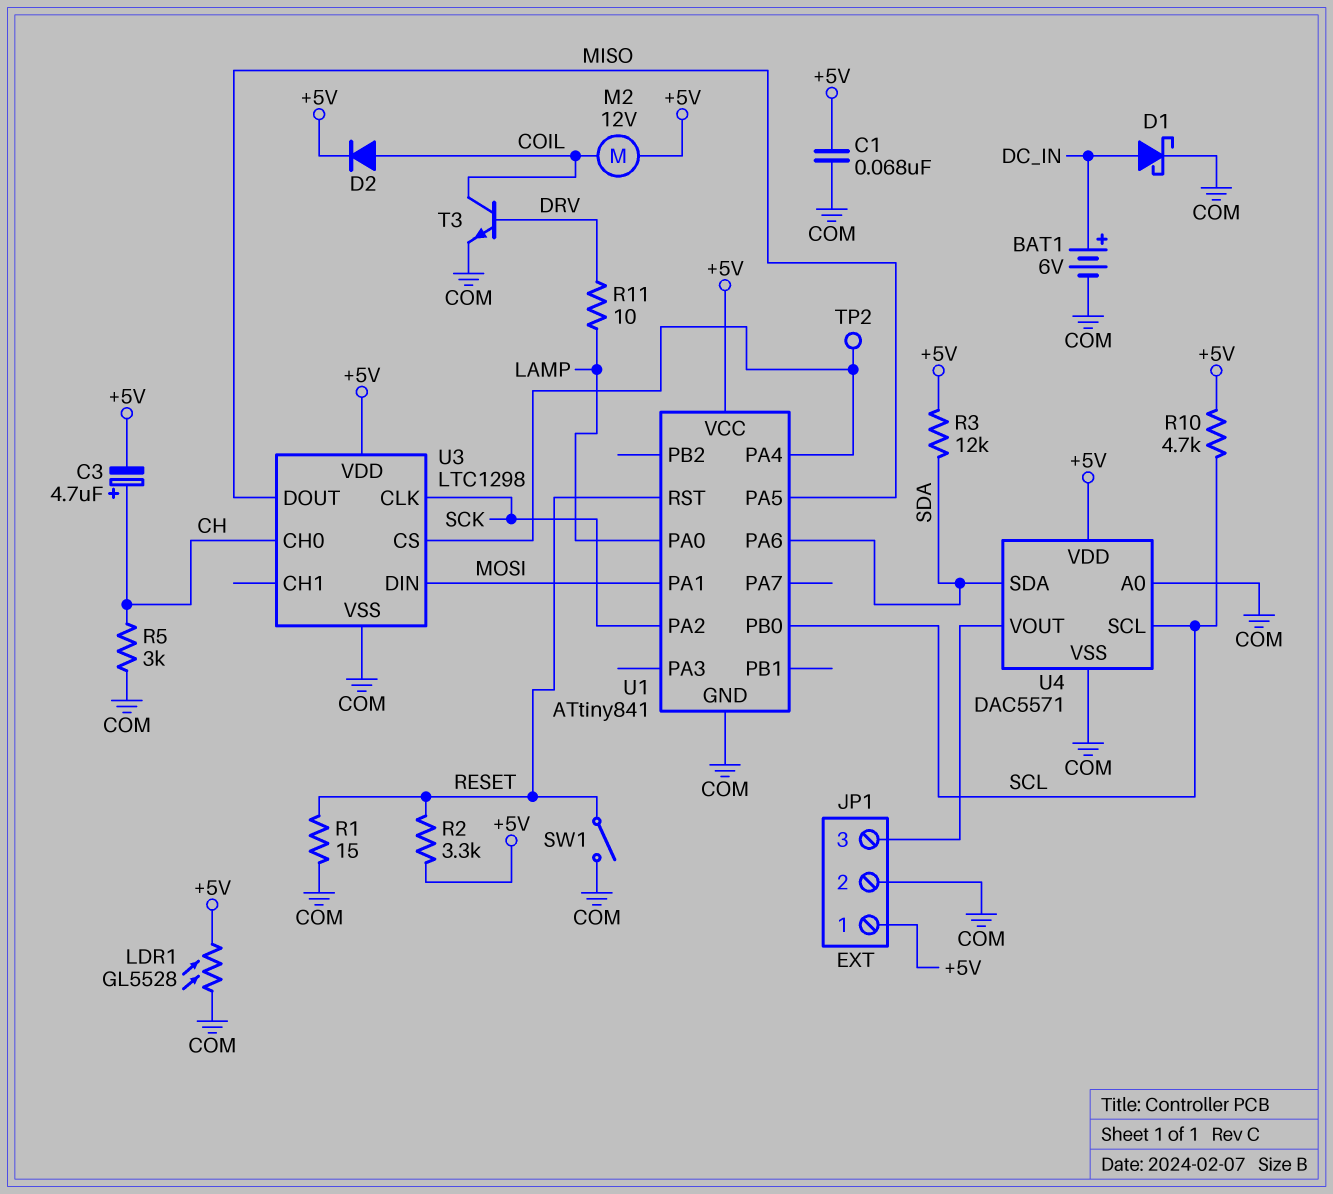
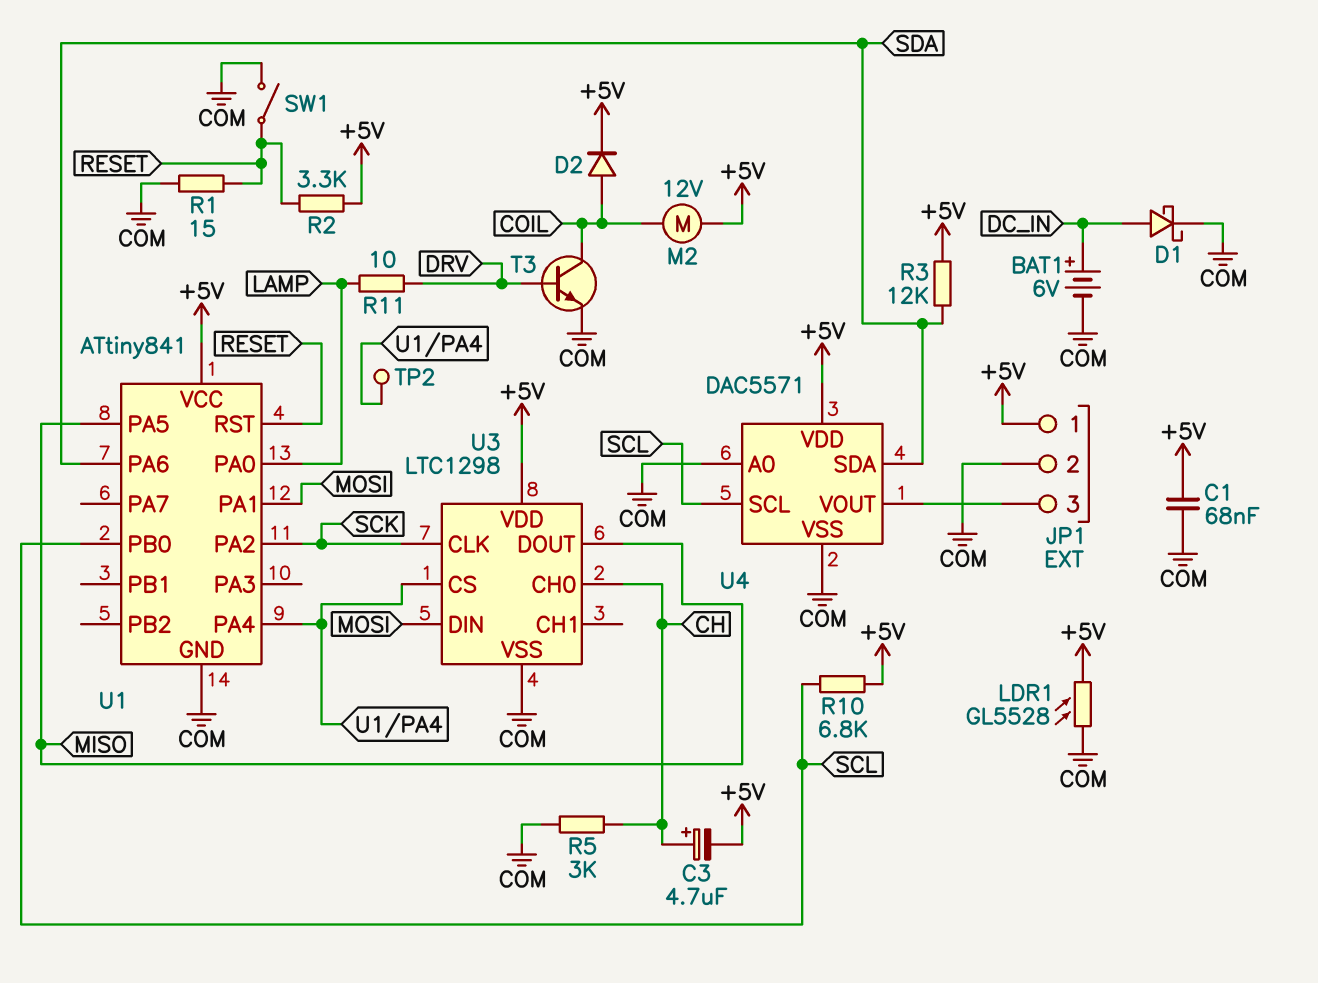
R10: 4.7k (+5V, SCL) -> 6.8k (+5V, SCL)

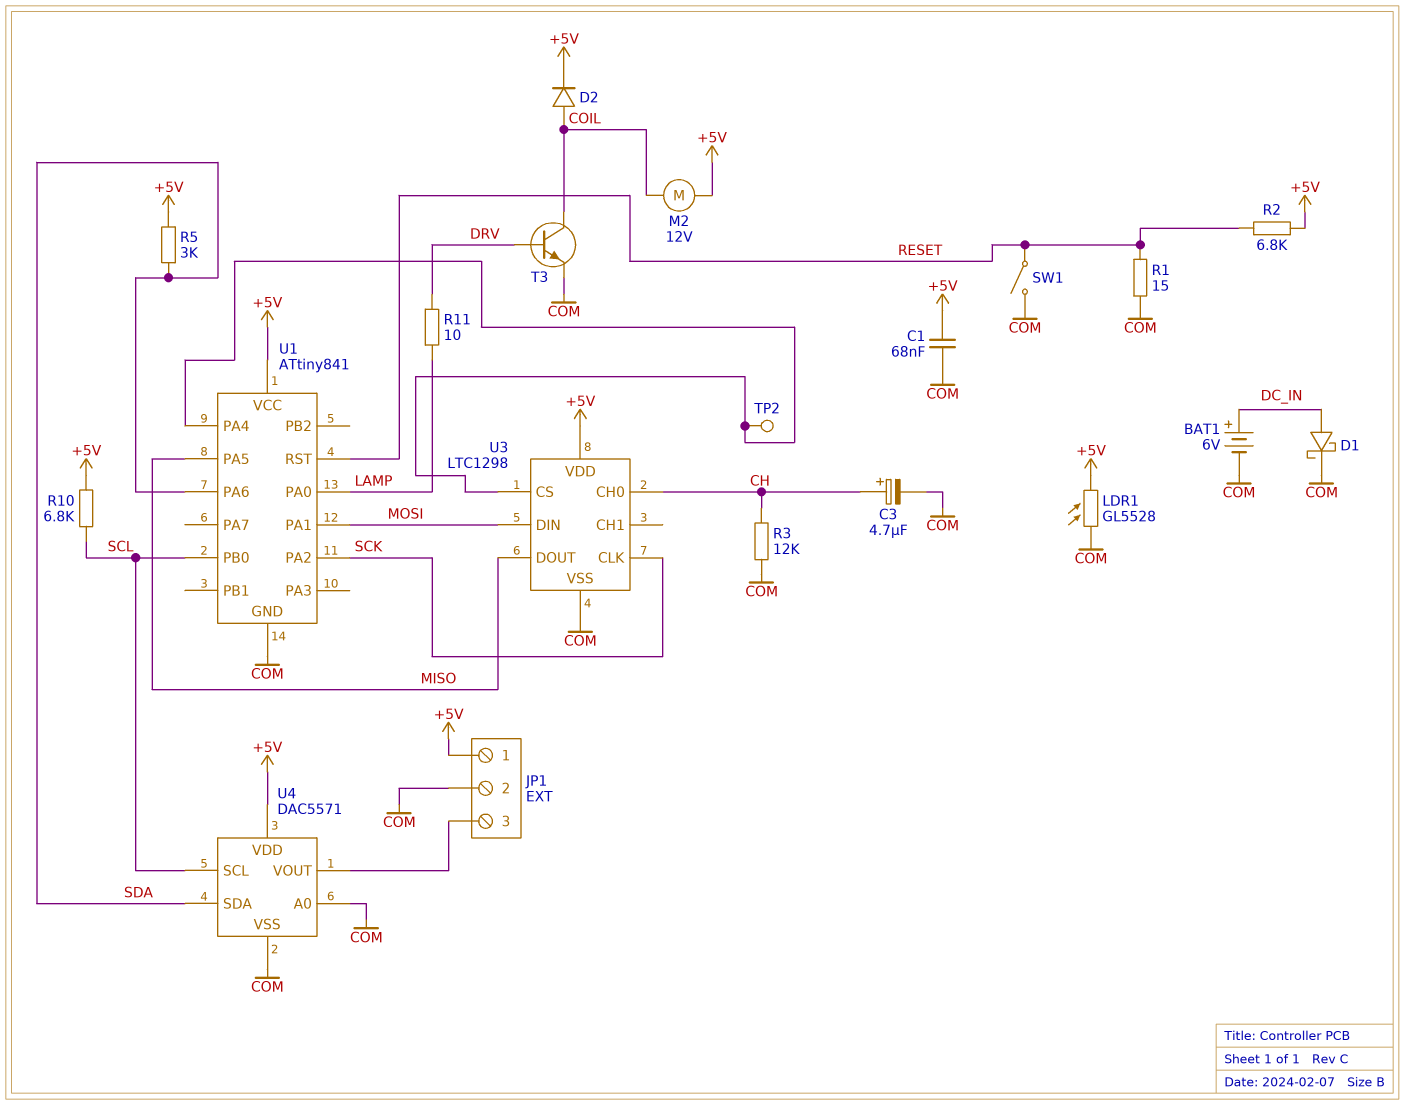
C3: 4.7uF (plus CH, minus +5V) -> 4.7uF (plus CH, minus COM)
R2: 3.3k (+5V, RESET) -> 6.8k (+5V, RESET)
R3: 12k (+5V, SDA) -> 12k (CH, COM)
R5: 3k (CH, COM) -> 3k (+5V, SDA)

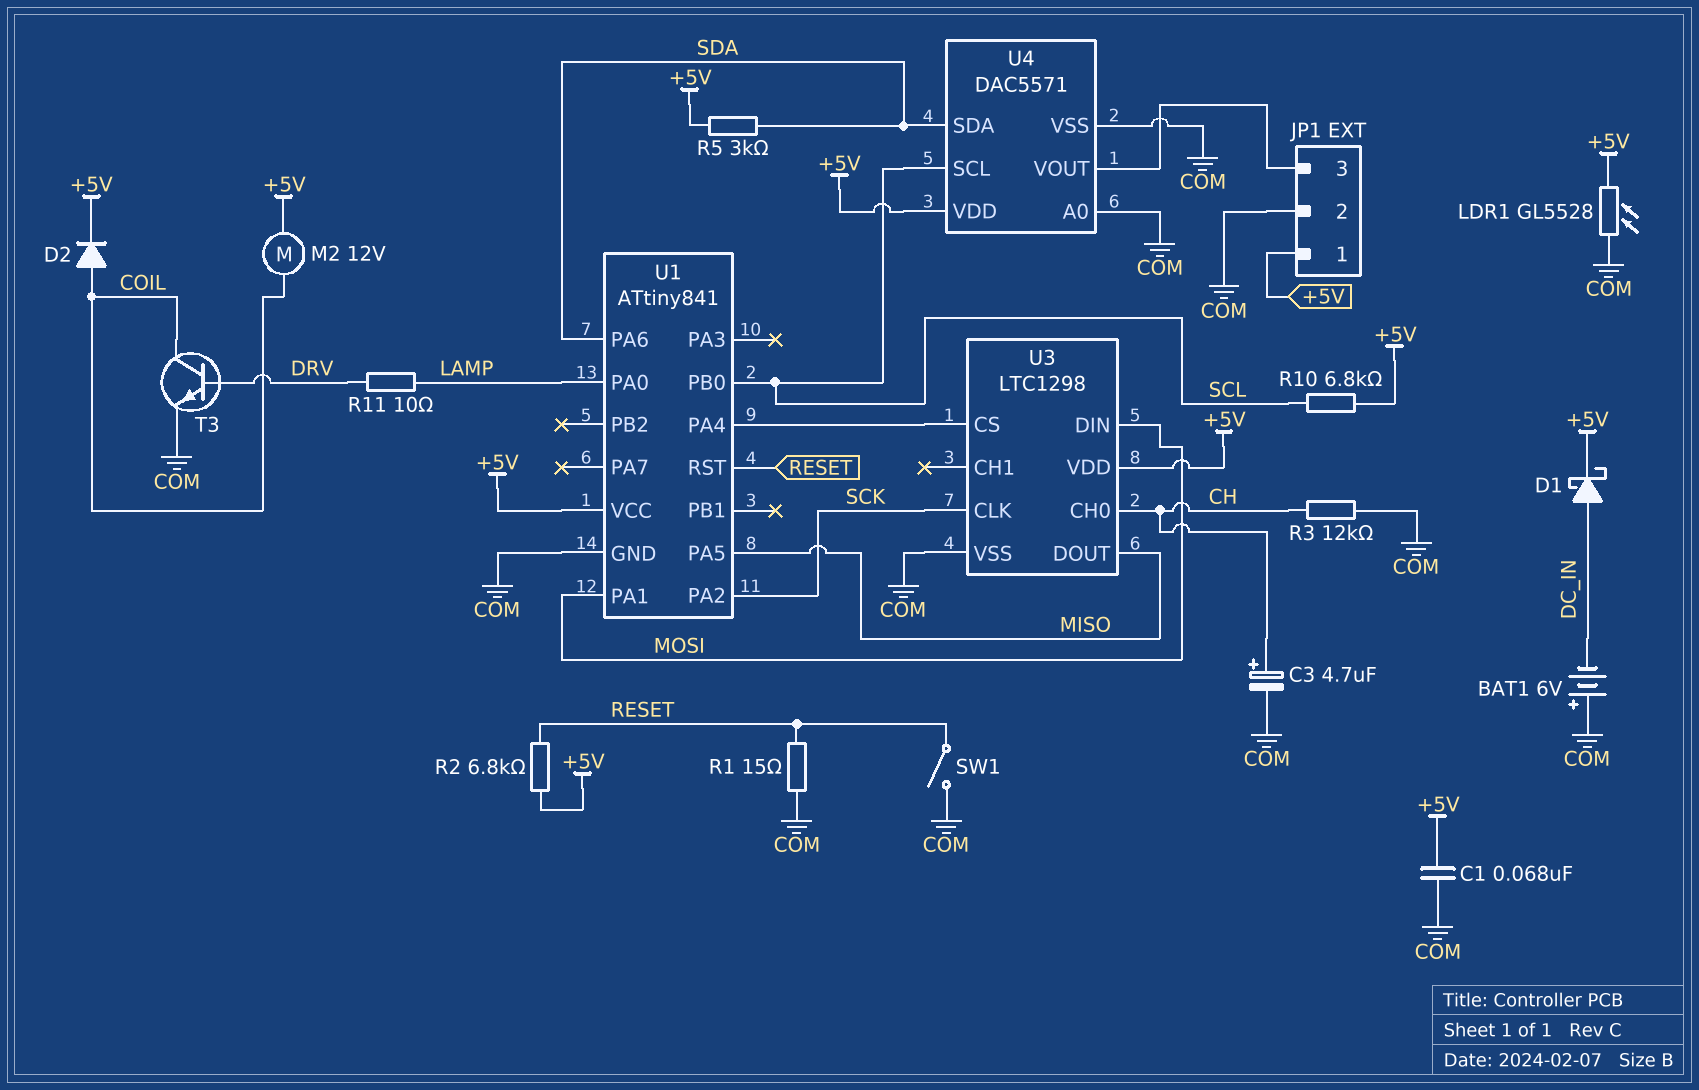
BAT1: 6V (plus DC_IN, minus COM) -> 6V (plus COM, minus DC_IN)
D1: schottky (A DC_IN, K COM) -> schottky (A DC_IN, K +5V)
TP2: test point (U1/PA4) -> none

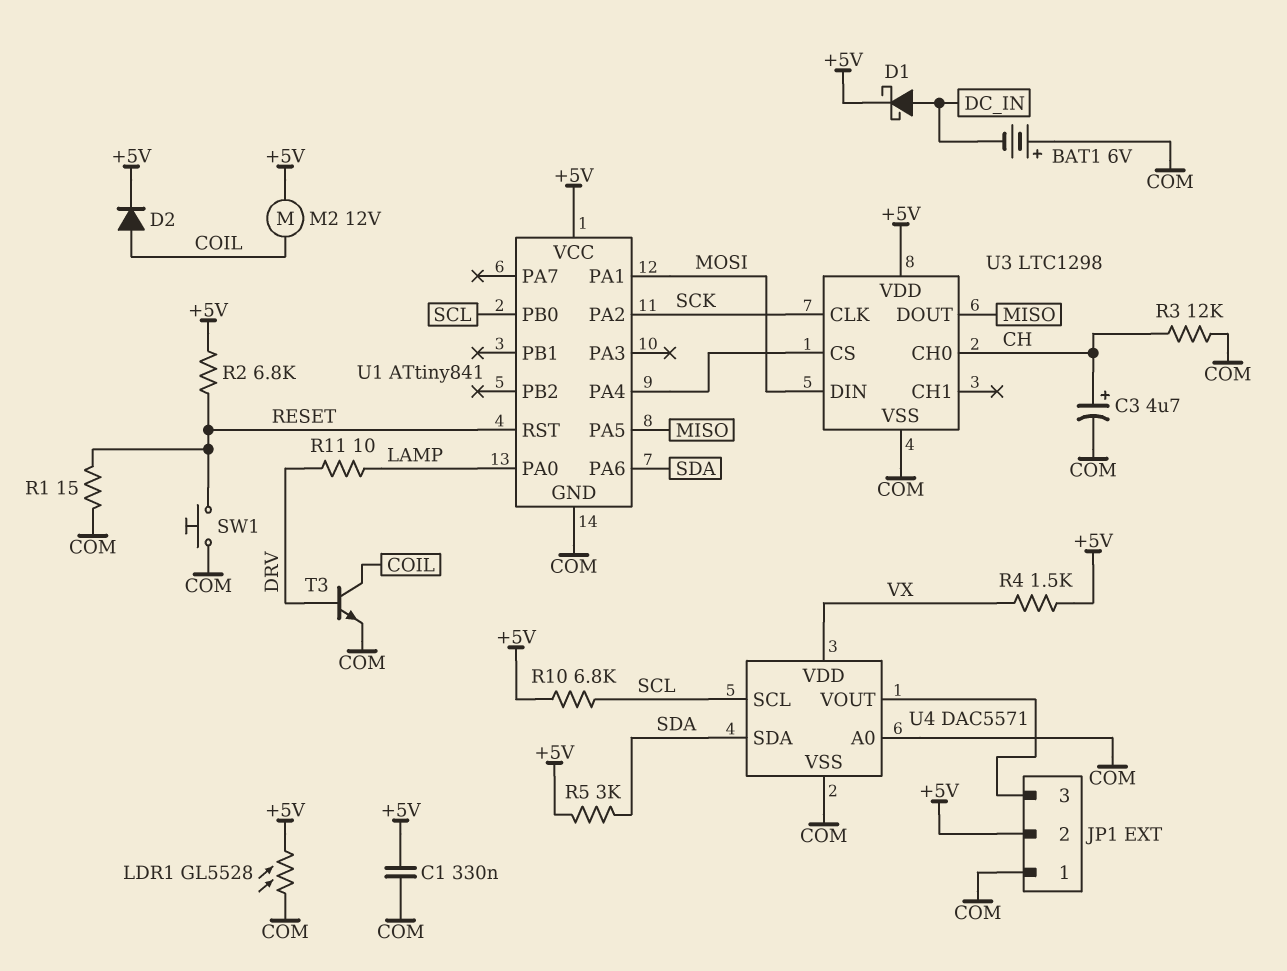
C1: 68nF (+5V, COM) -> 330nF (+5V, COM)
JP1 pin 1: +5V -> COM
JP1 pin 2: COM -> +5V
R4: none -> 1.5k (+5V, VX)
SW1: switch (COM, RESET) -> button (COM, RESET)
U4 pin VDD: +5V -> VX

